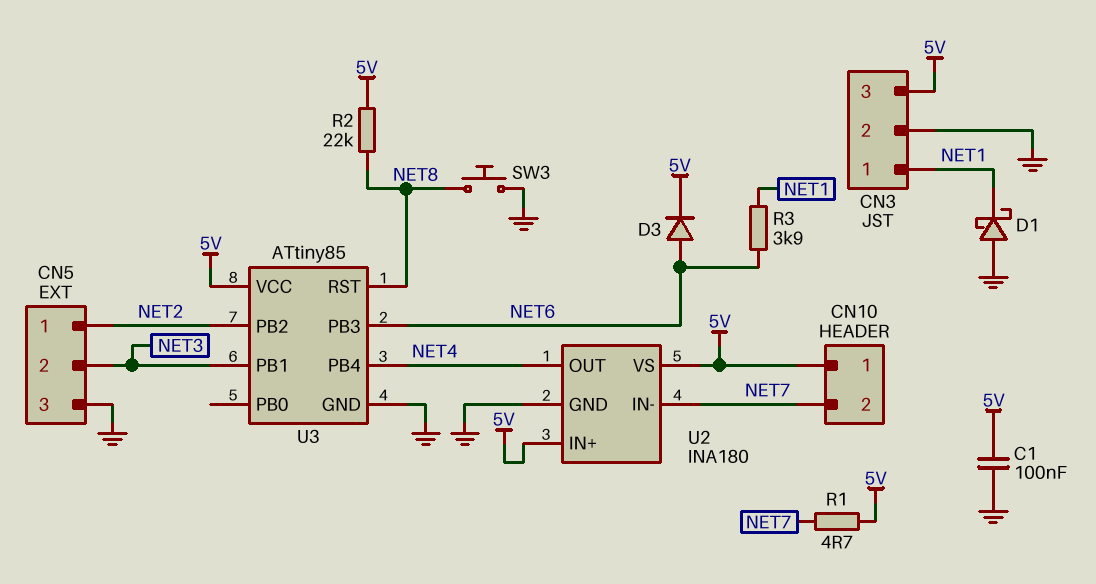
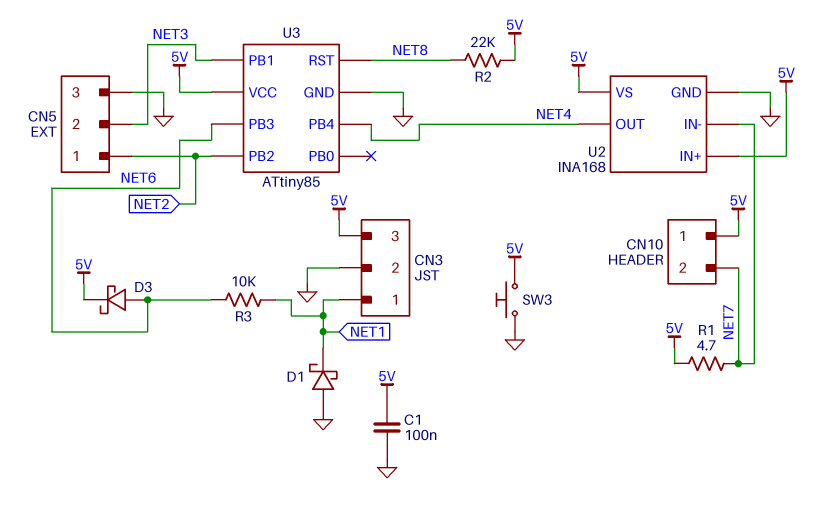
D3: diode (A NET6, K 5V) -> schottky (A NET6, K 5V)
R3: 3.9k (NET1, NET6) -> 10k (NET1, NET6)
SW3: button (GND, NET8) -> button (5V, GND)
U2: INA180 -> INA168

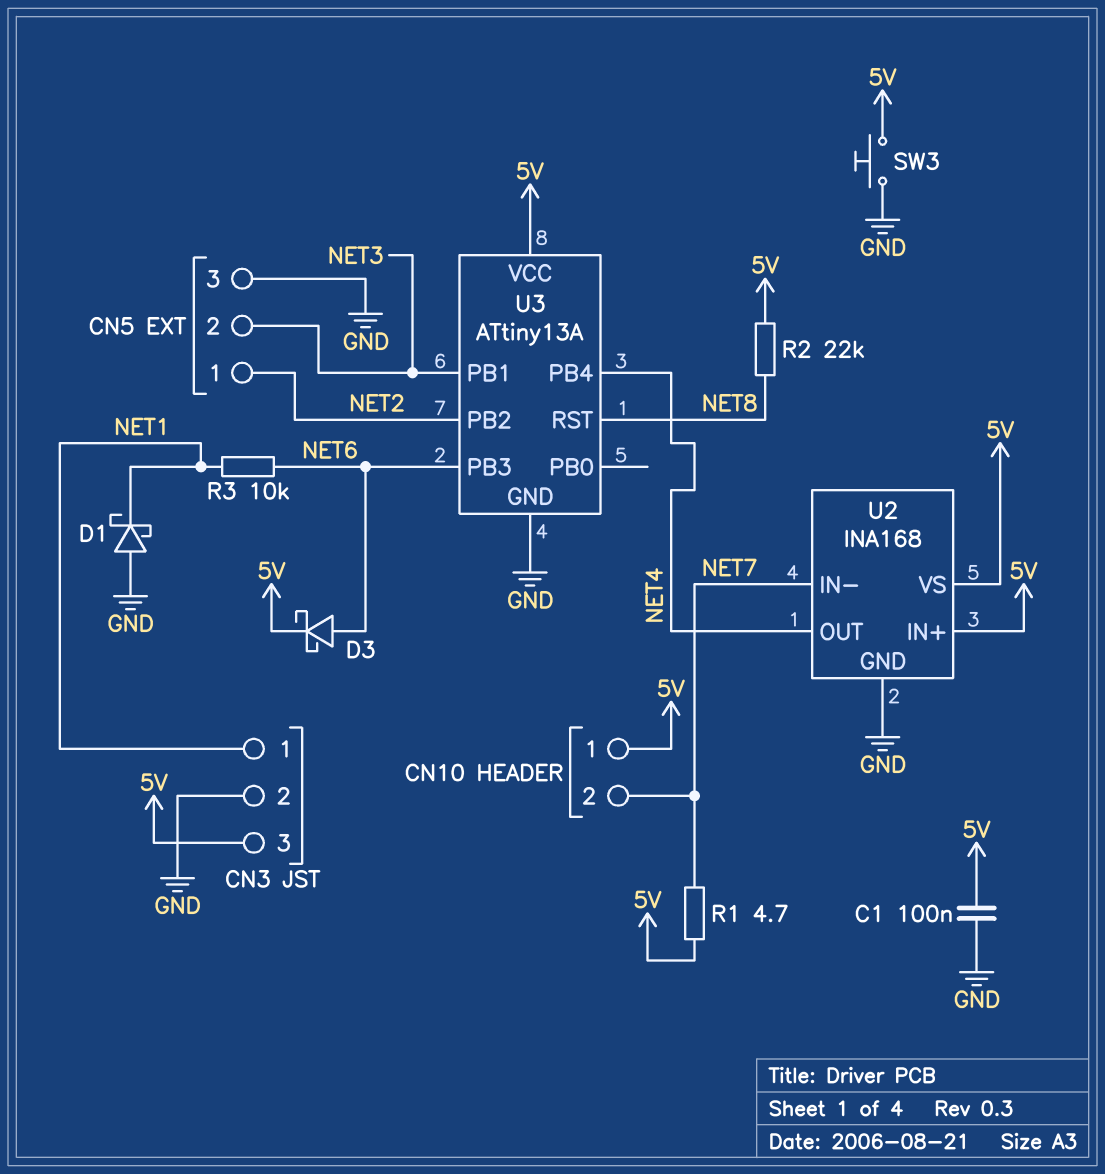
U3: ATtiny85 -> ATtiny13A

